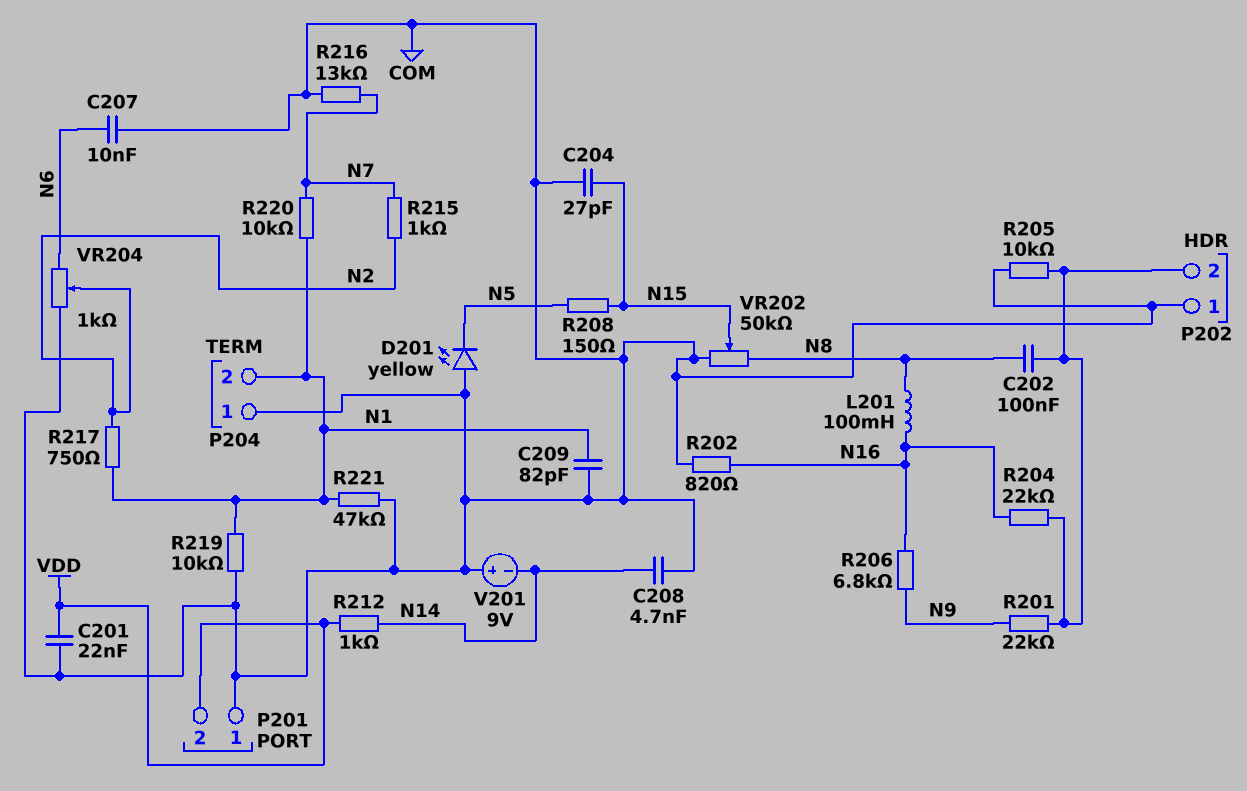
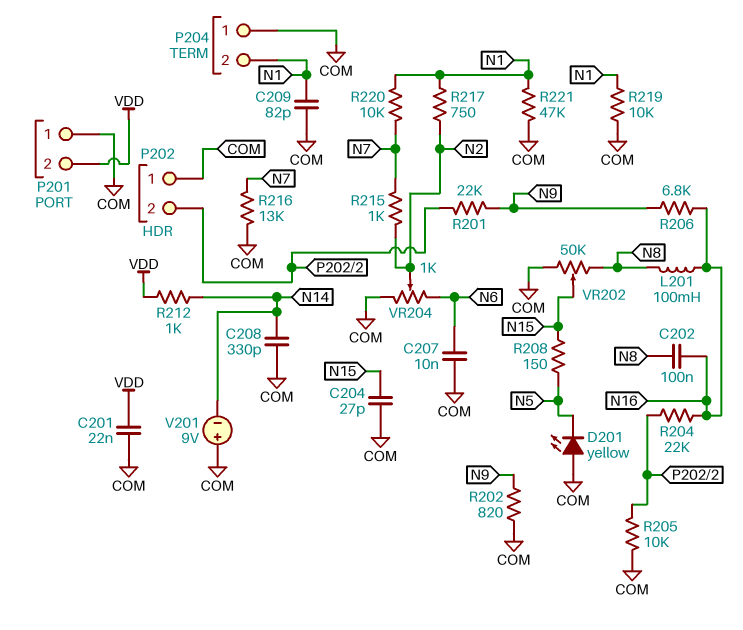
C202: 100nF (N8, P202/2) -> 100nF (N8, N16)
C208: 4.7nF (COM, N14) -> 330pF (COM, N14)
R202: 820 (COM, N16) -> 820 (COM, N9)

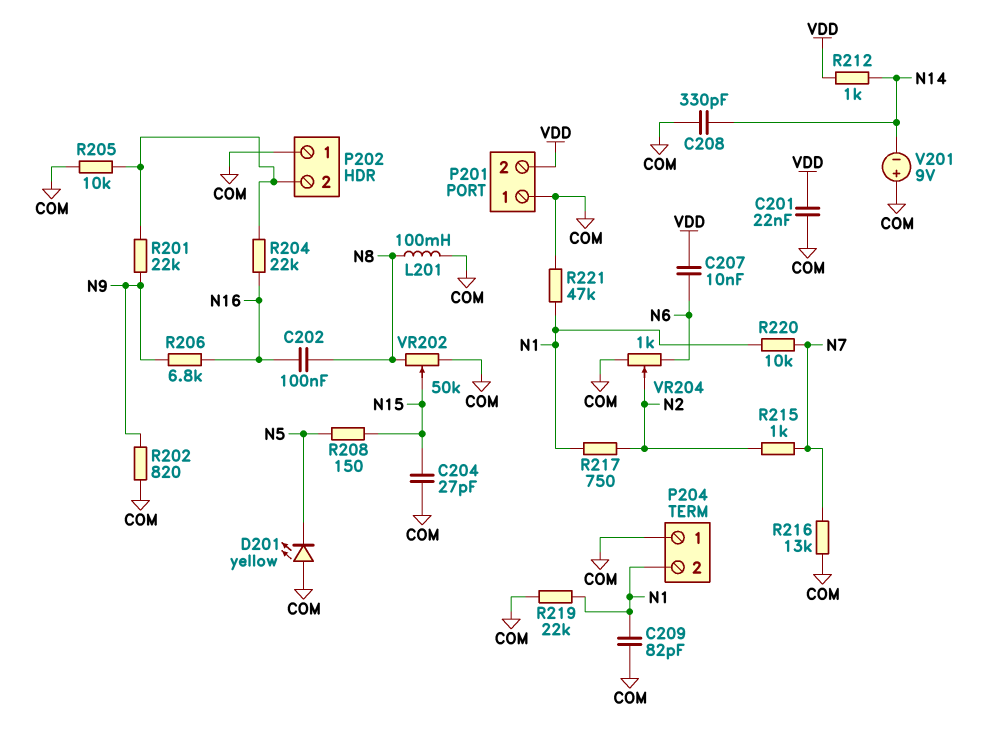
C207: 10nF (COM, N6) -> 10nF (N6, VDD)
L201: 100mH (N8, N16) -> 100mH (COM, N8)
R219: 10k (COM, N1) -> 22k (COM, N1)

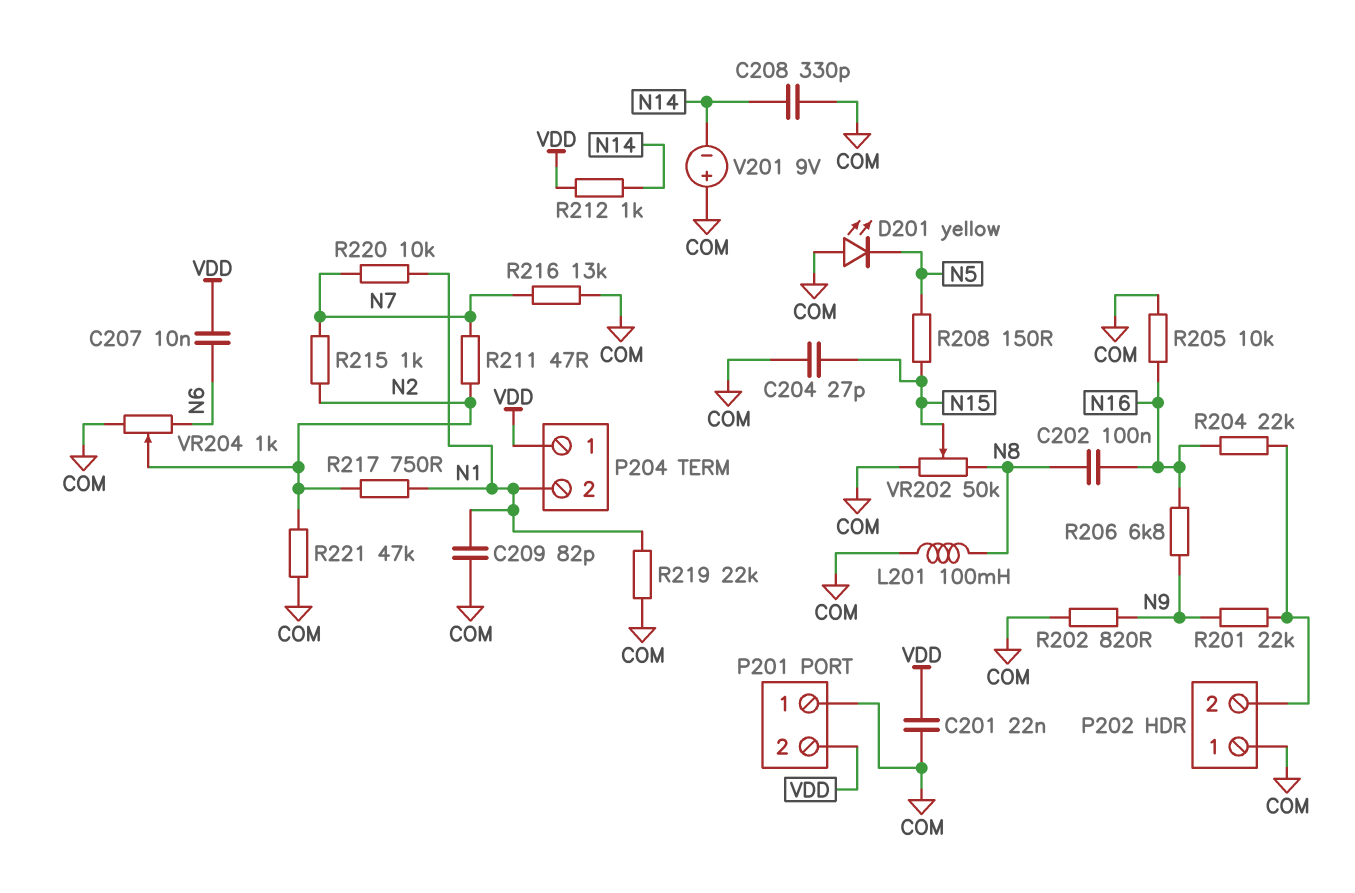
P204 pin 1: COM -> VDD
R205: 10k (COM, P202/2) -> 10k (COM, N16)
R211: none -> 47 (N2, N7)
R221: 47k (COM, N1) -> 47k (COM, N2)

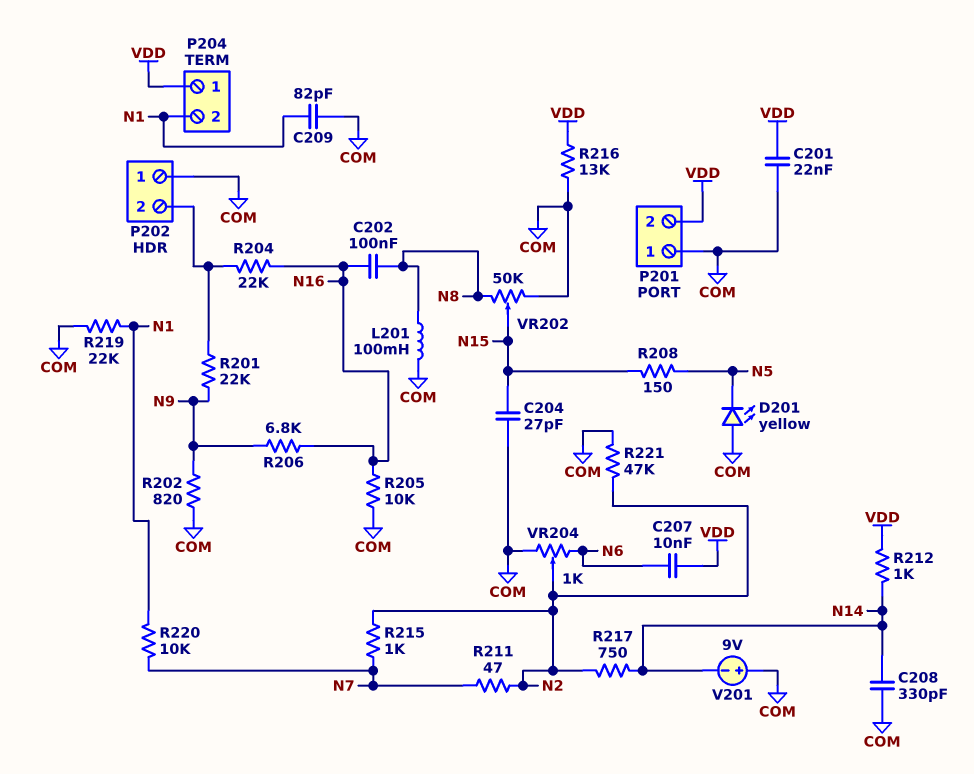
R216: 13k (COM, N7) -> 13k (COM, VDD)
R217: 750 (N1, N2) -> 750 (N2, N14)

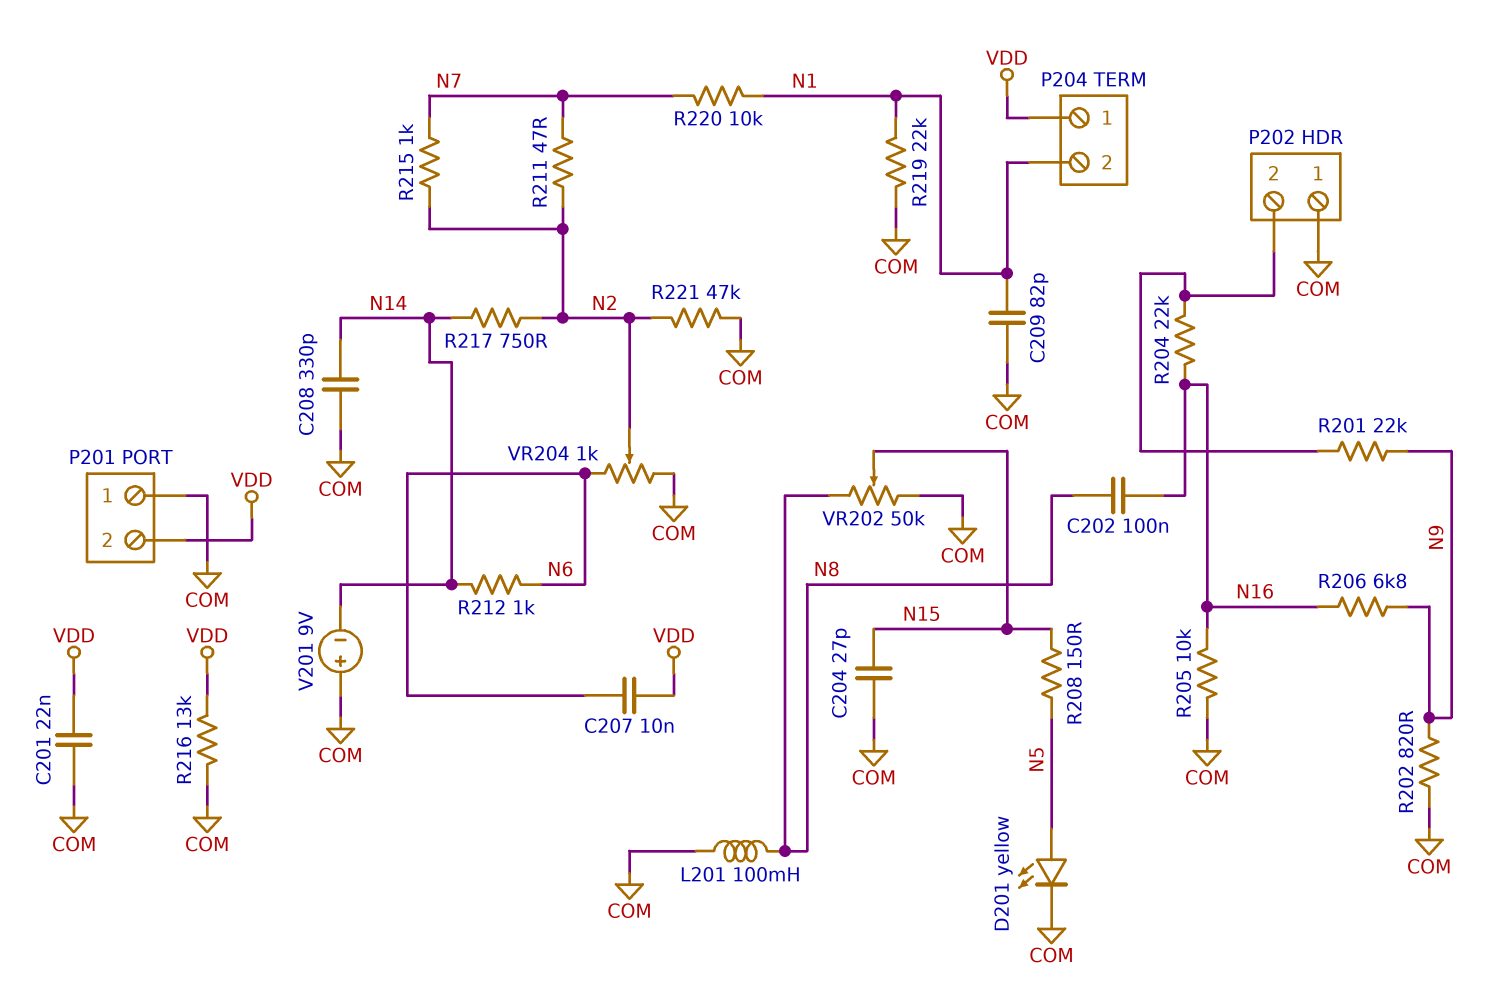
D201: LED yellow (A COM, K N5) -> LED yellow (A N5, K COM)
R212: 1k (N14, VDD) -> 1k (N6, N14)

